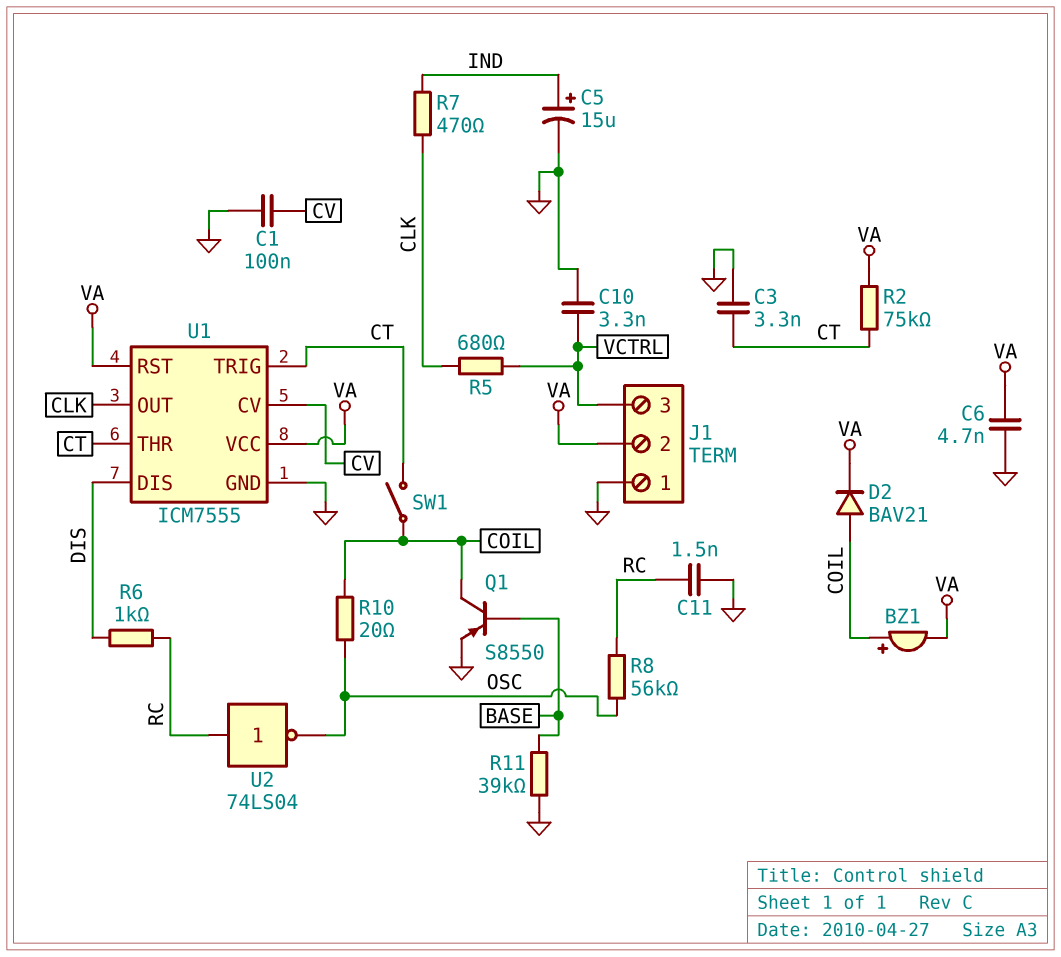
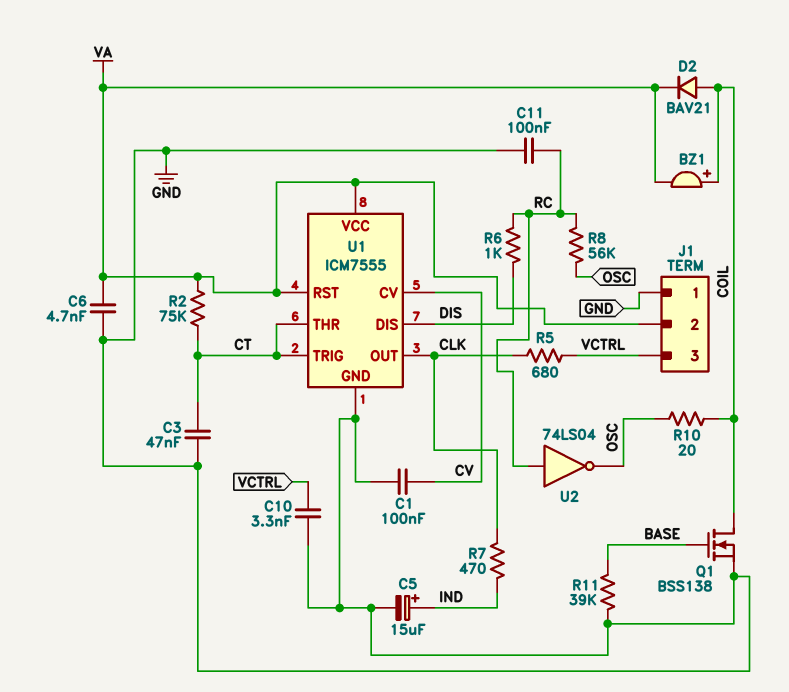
C3: 3.3nF (CT, GND) -> 47nF (CT, GND)
C11: 1.5nF (GND, RC) -> 100nF (GND, RC)
Q1: PNP S8550 (B BASE, C COIL, E GND) -> NMOS BSS138 (G BASE, D COIL, S GND)
SW1: switch (COIL, CT) -> none

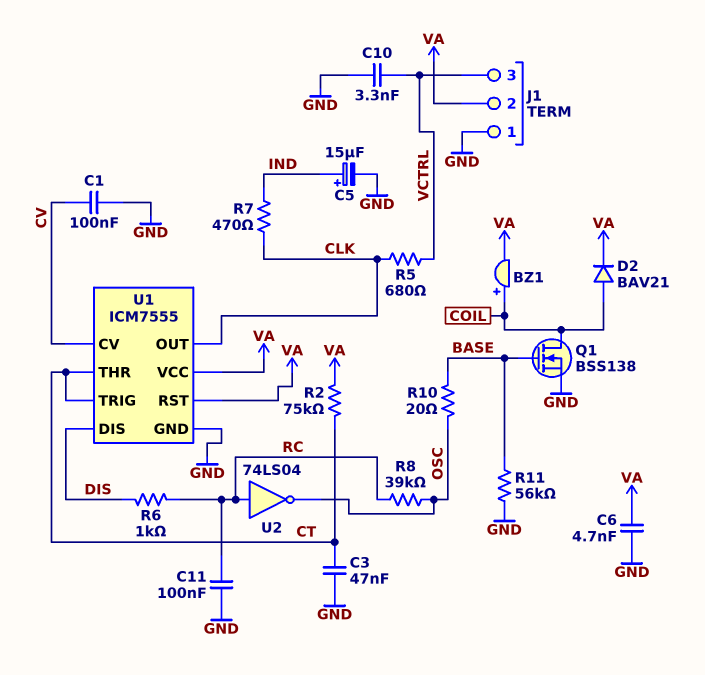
R8: 56k (OSC, RC) -> 39k (OSC, RC)
R10: 20 (COIL, OSC) -> 20 (BASE, OSC)
R11: 39k (BASE, GND) -> 56k (BASE, GND)

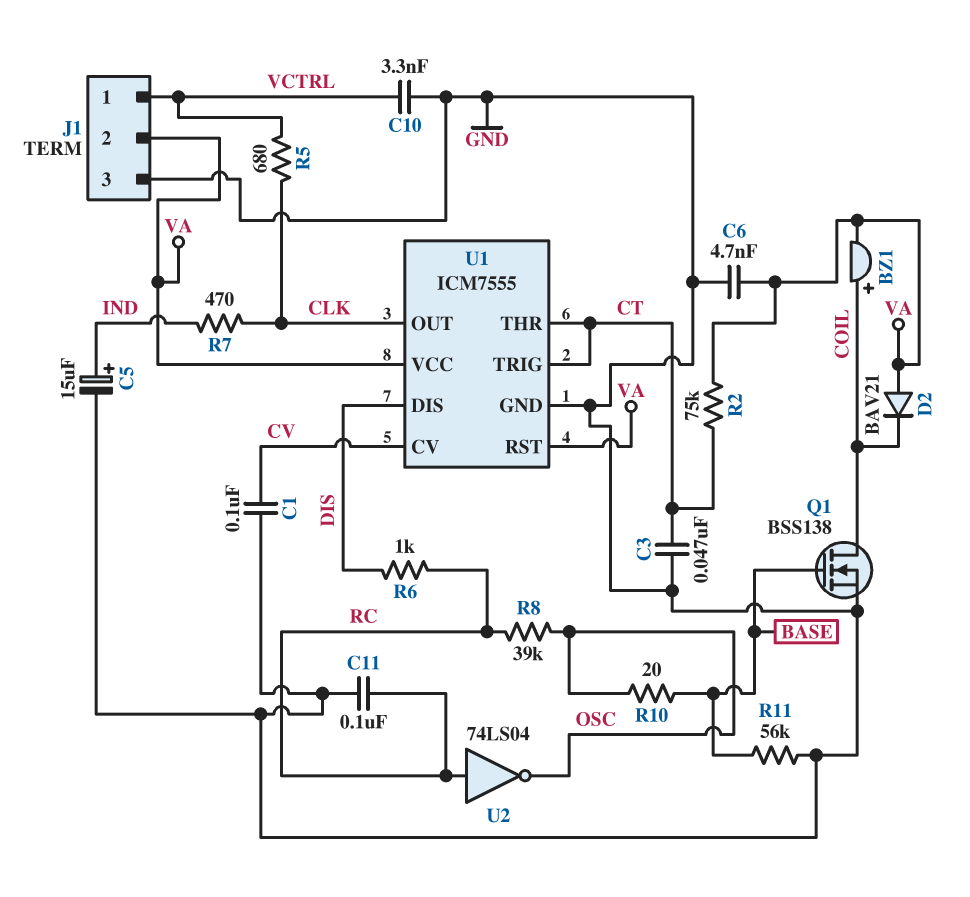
D2: diode BAV21 (A COIL, K VA) -> diode BAV21 (A VA, K COIL)
J1 pin 1: GND -> VCTRL
J1 pin 3: VCTRL -> GND

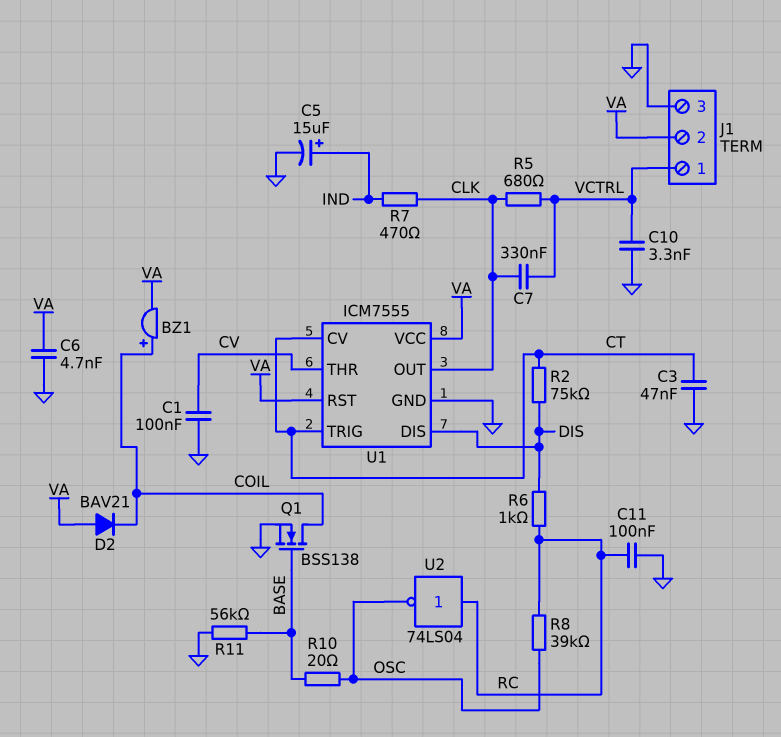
C7: none -> 330nF (CLK, VCTRL)
R2: 75k (CT, VA) -> 75k (CT, DIS)
U1 pin CV: CV -> CT
U1 pin THR: CT -> CV

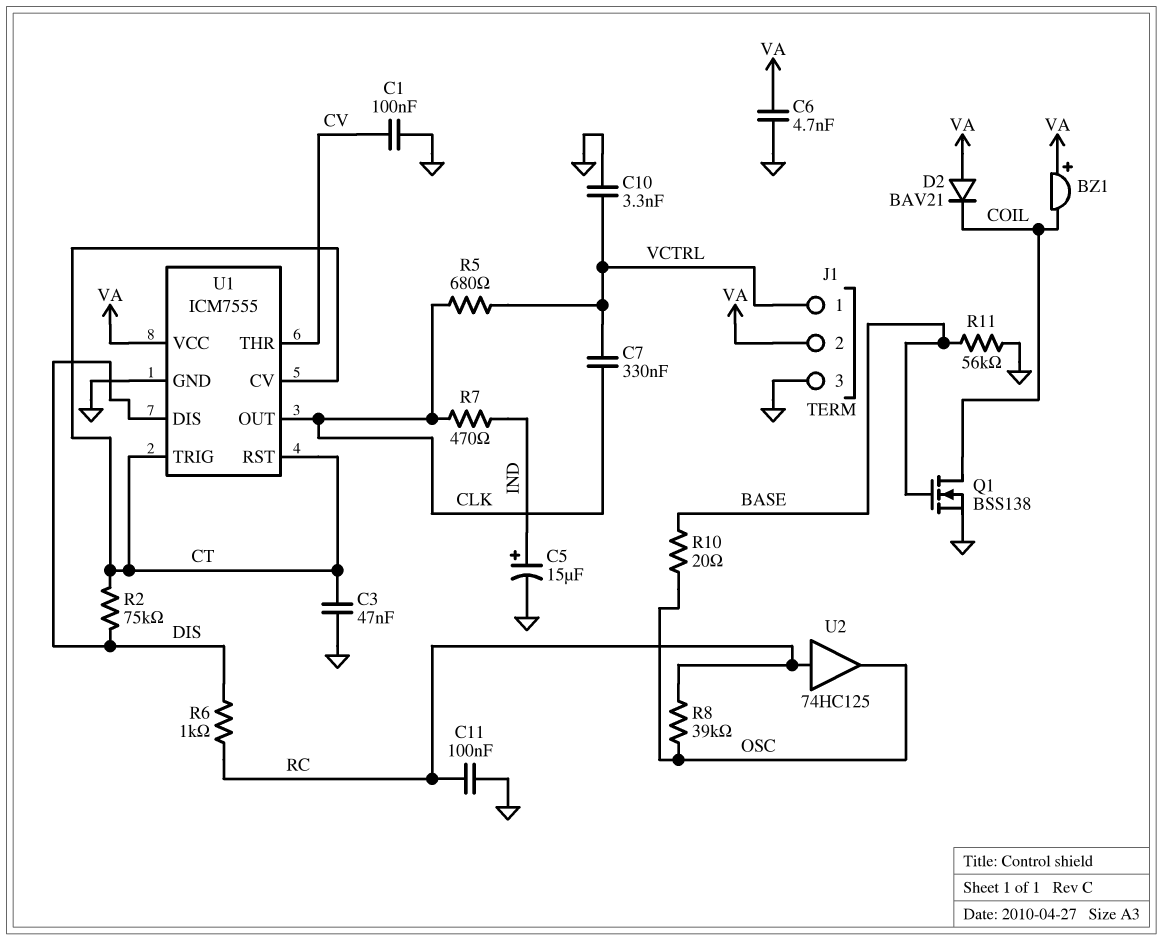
BZ1: buzzer (plus COIL, minus VA) -> buzzer (plus VA, minus COIL)
U1 pin RST: VA -> CT
U2: NOT 74LS04 (in RC, out OSC) -> buffer 74HC125 (in RC, out OSC)

